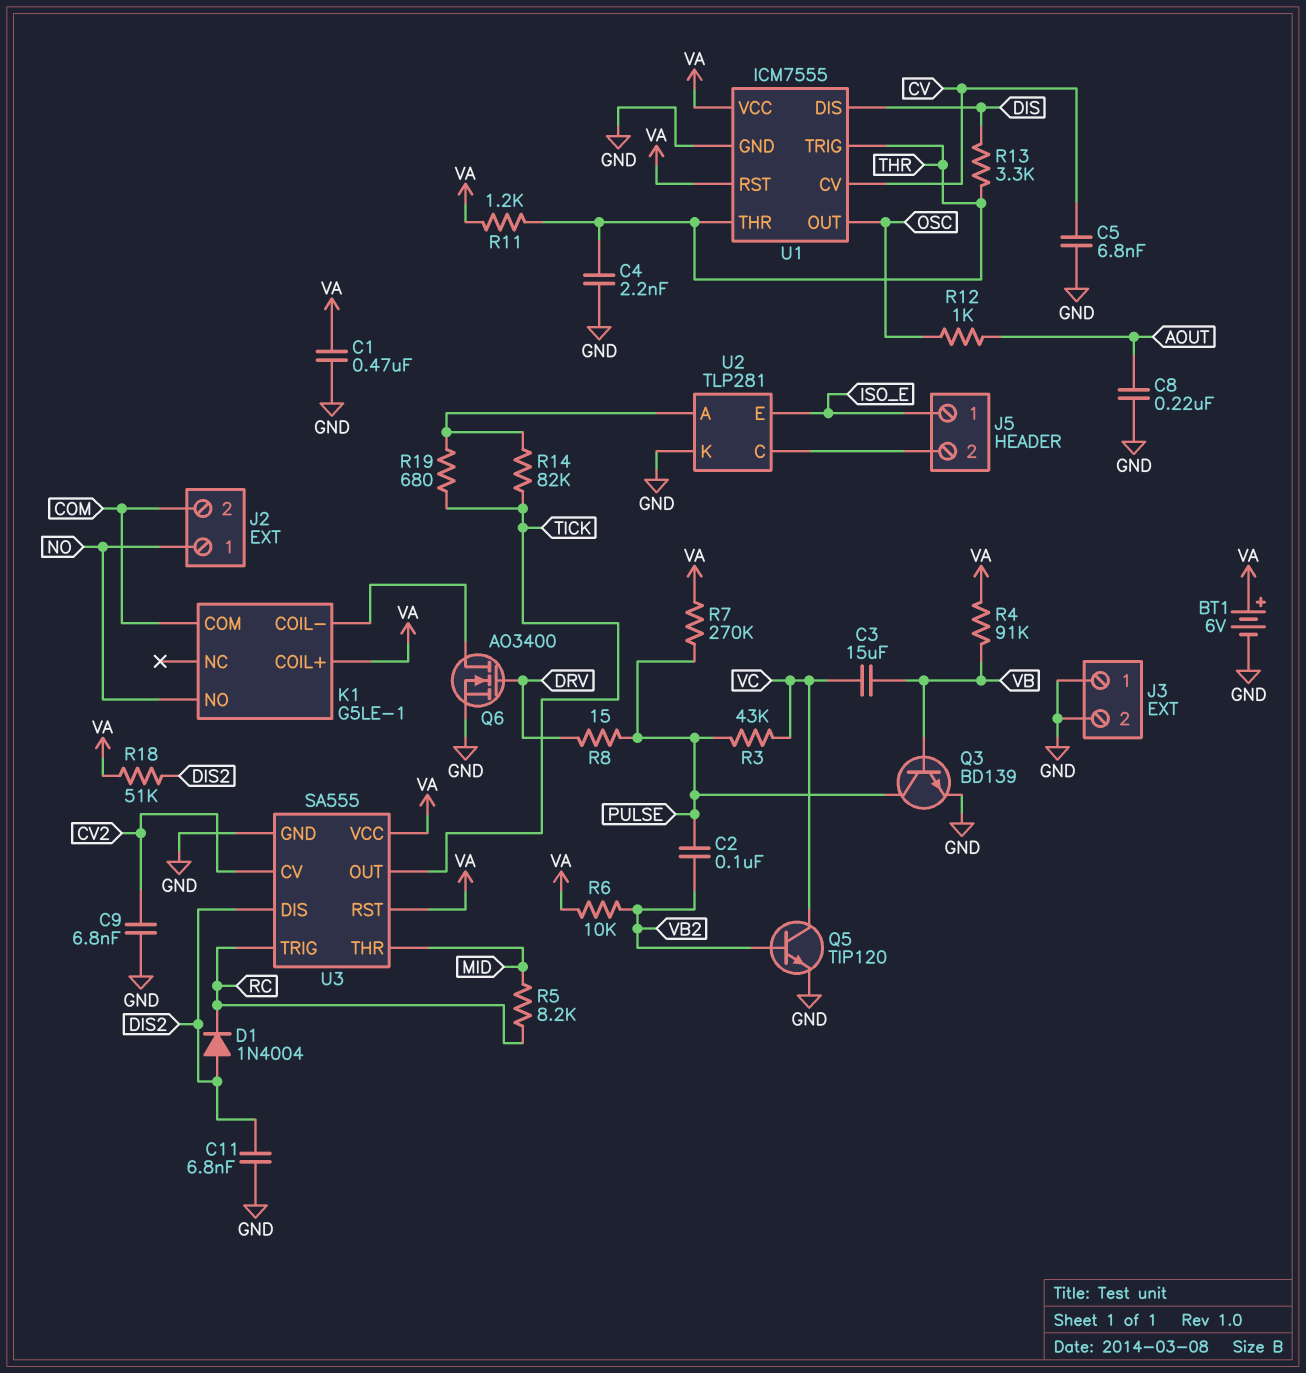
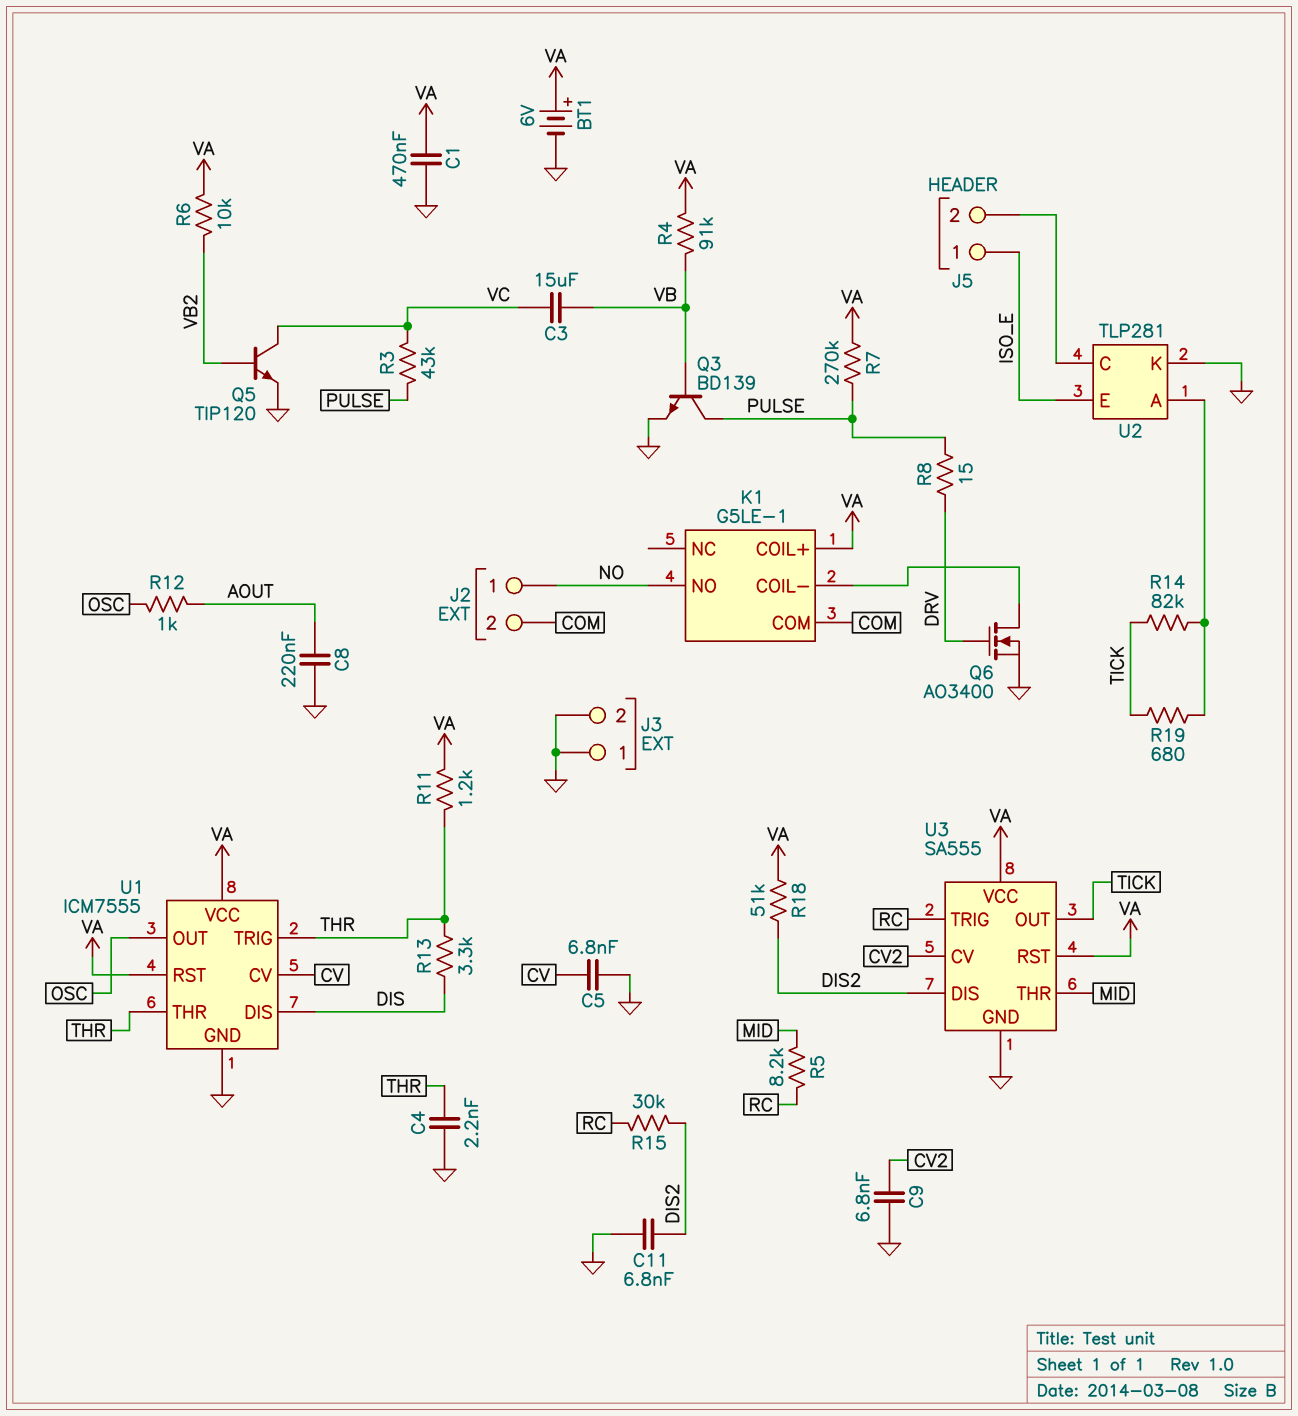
C2: 100nF (PULSE, VB2) -> none
D1: diode 1N4004 (A DIS2, K RC) -> none
R15: none -> 30k (DIS2, RC)

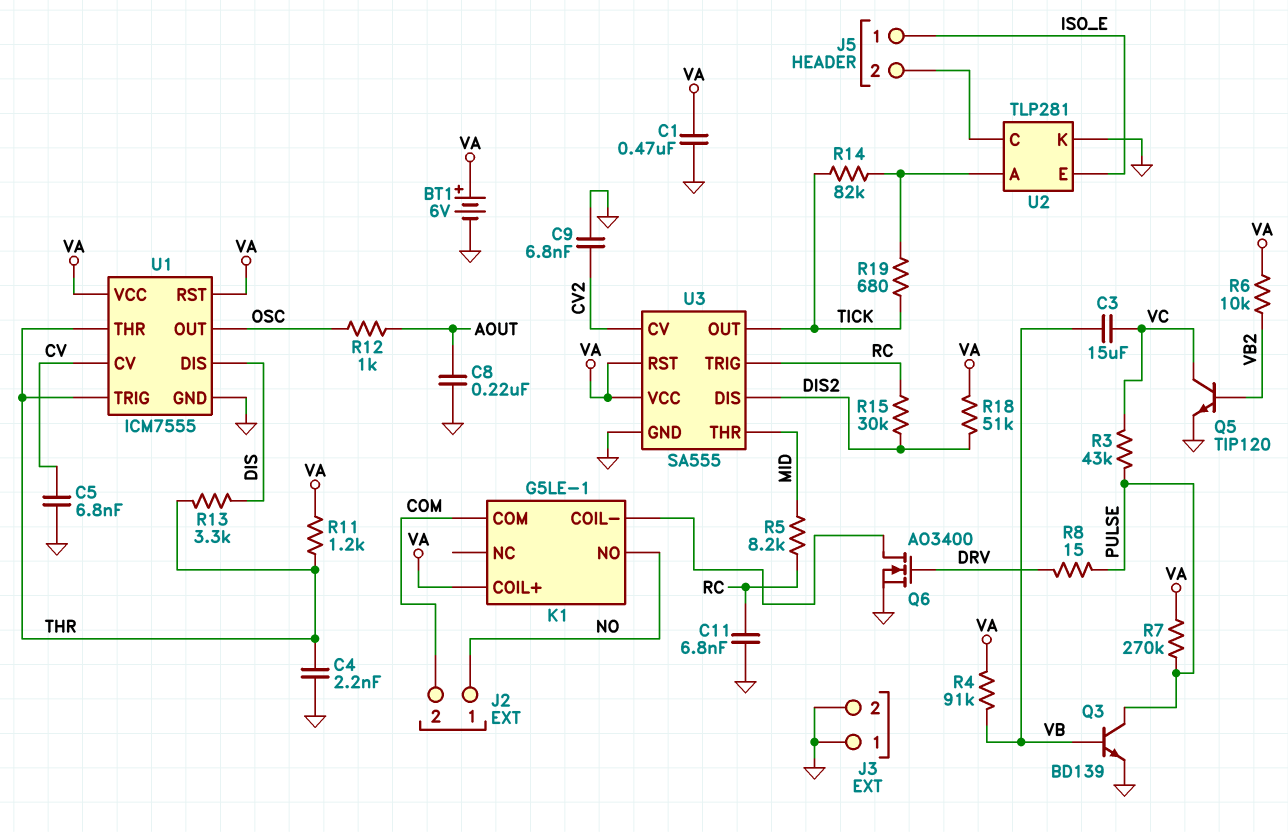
C11: 6.8nF (DIS2, GND) -> 6.8nF (GND, RC)

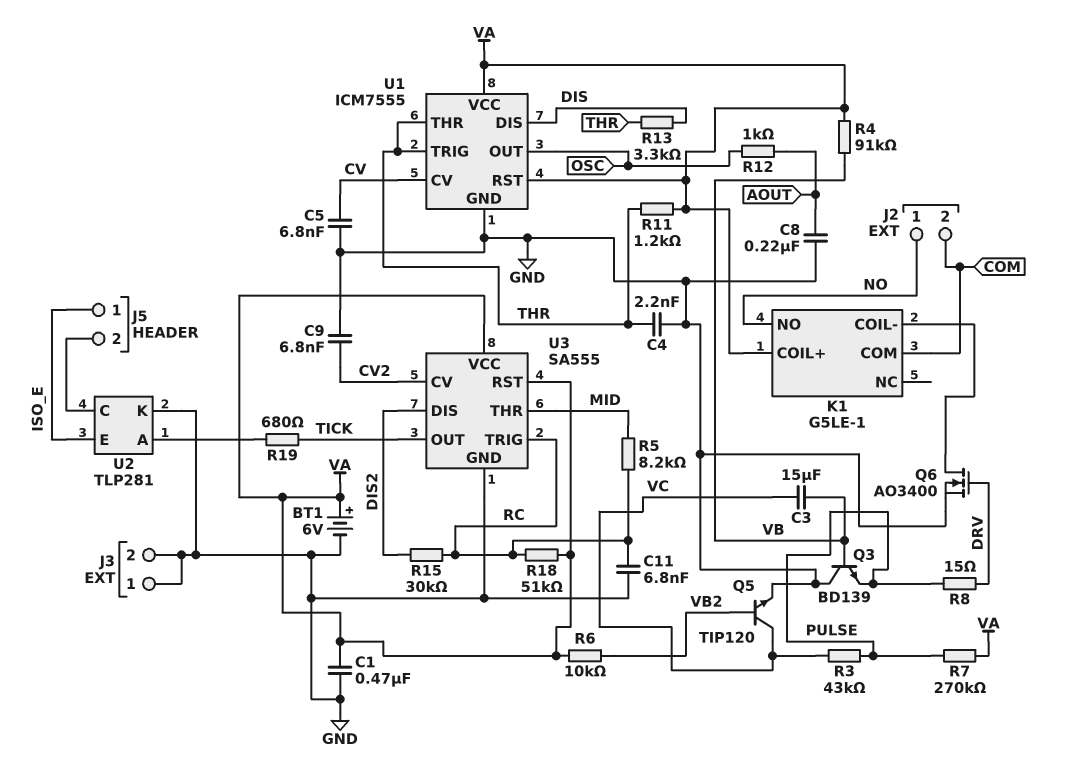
Q3: NPN BD139 (B VB, C PULSE, E GND) -> NPN BD139 (B VB, C GND, E PULSE)
R14: 82k (TICK, U2/A) -> none
R18: 51k (DIS2, VA) -> 51k (RC, VA)

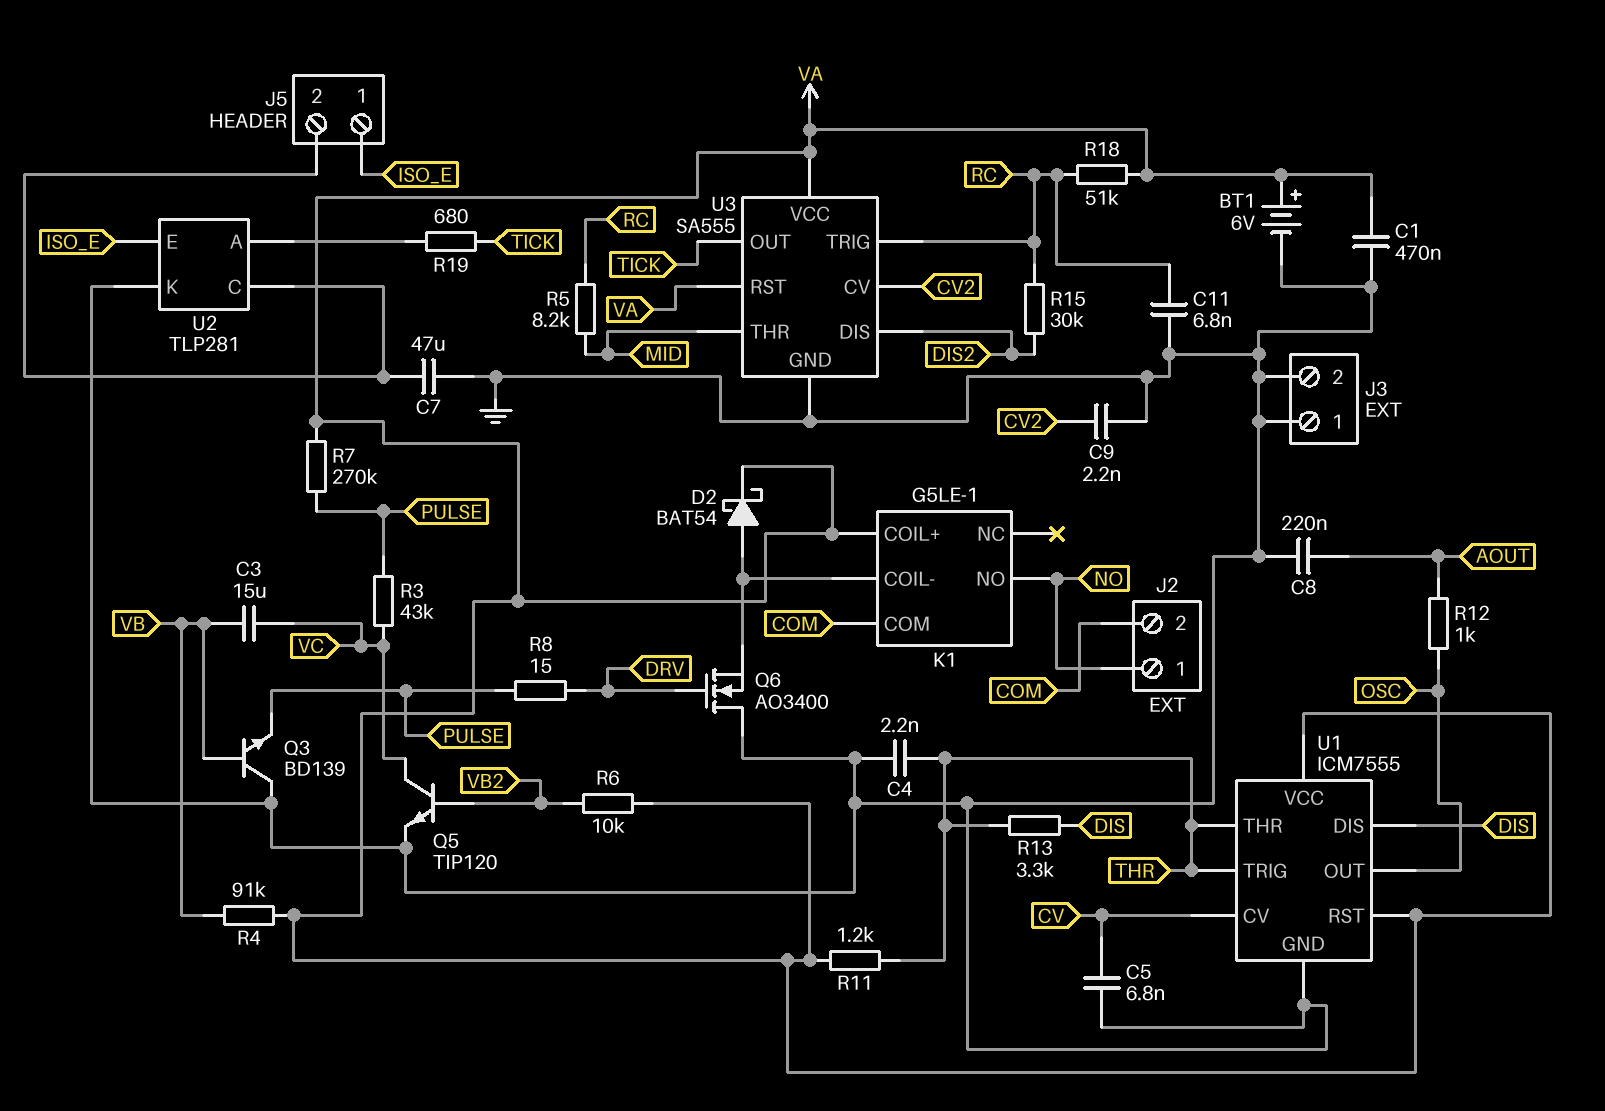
C7: none -> 47uF (GND, J5/2)
C9: 6.8nF (CV2, GND) -> 2.2nF (CV2, GND)
D2: none -> schottky BAT54 (A K1/COIL-, K VA)
Q6: NMOS AO3400 (G DRV, D K1/COIL-, S GND) -> NMOS AO3400 (G DRV, D GND, S K1/COIL-)

